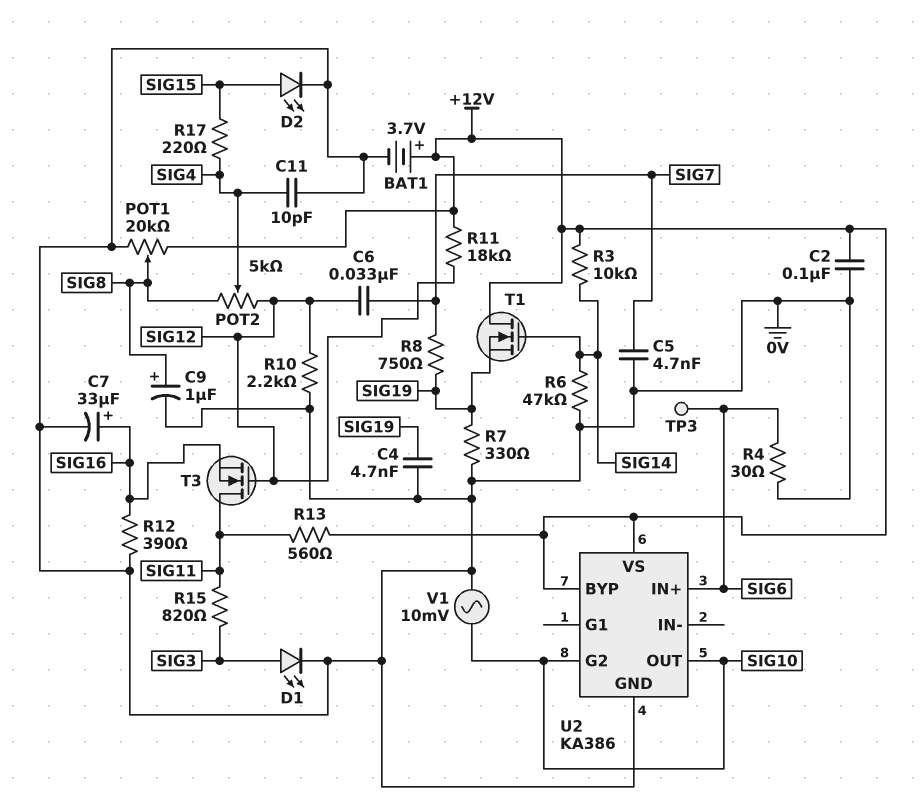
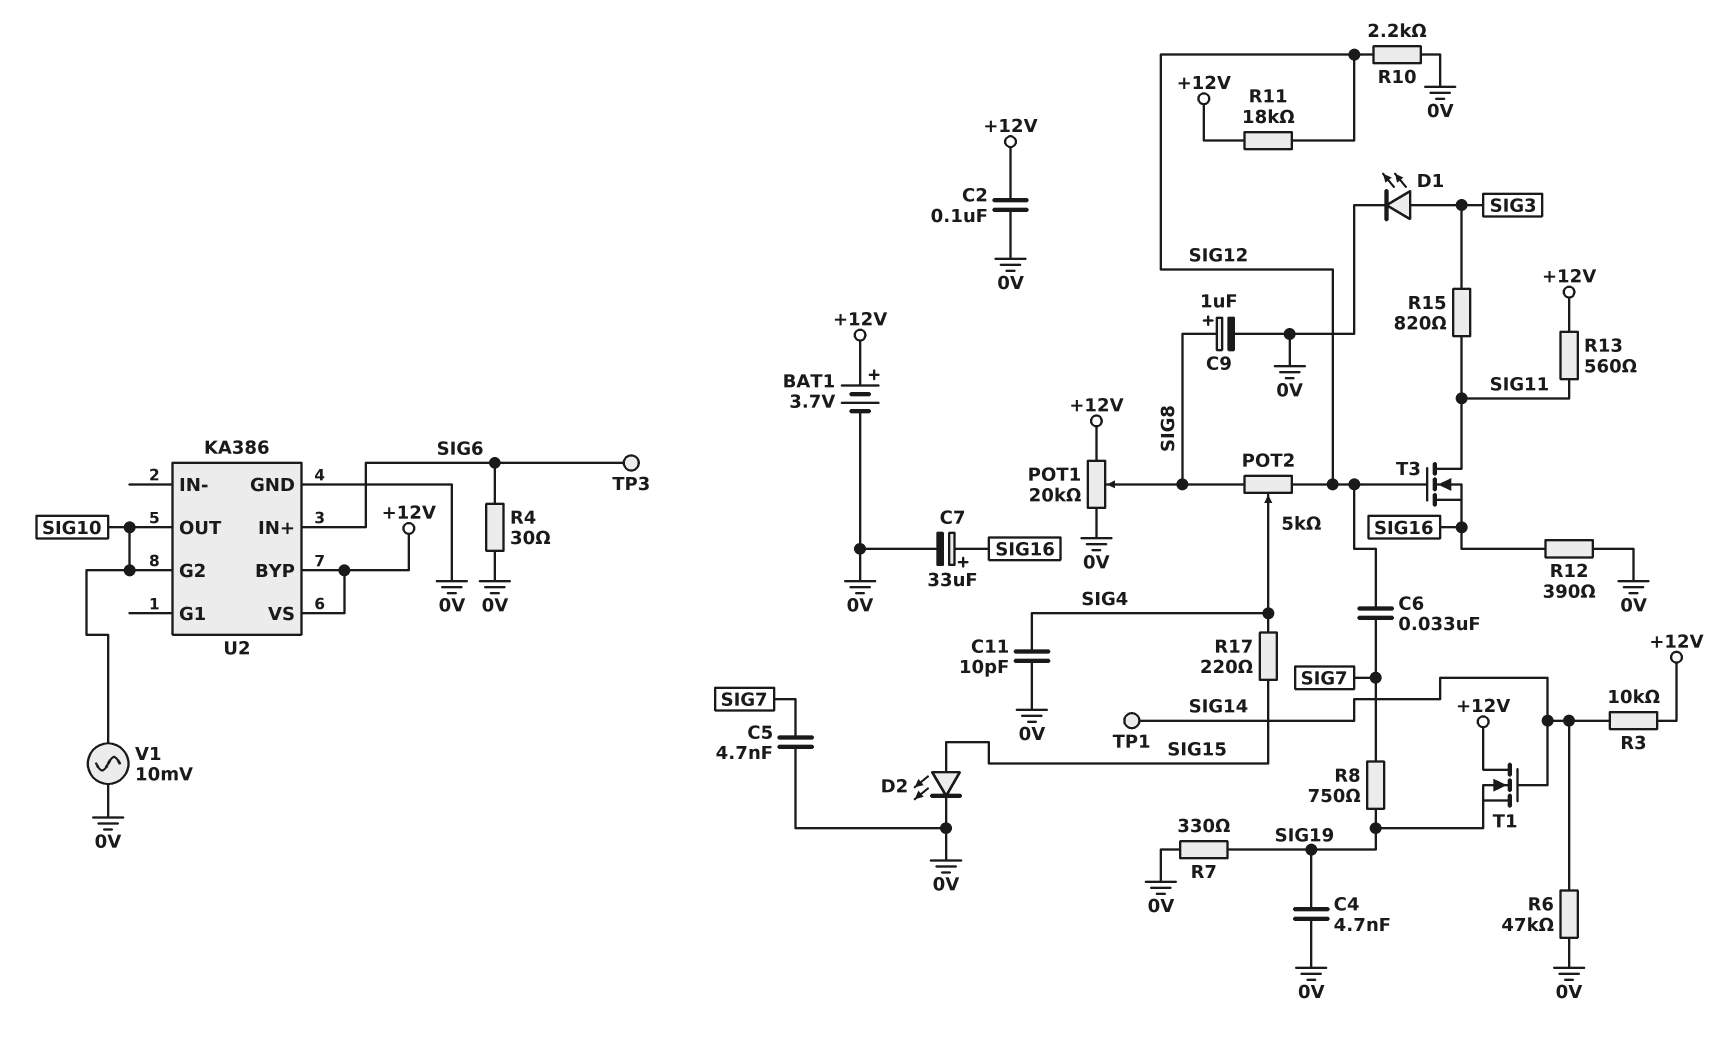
TP1: none -> test point (SIG14)

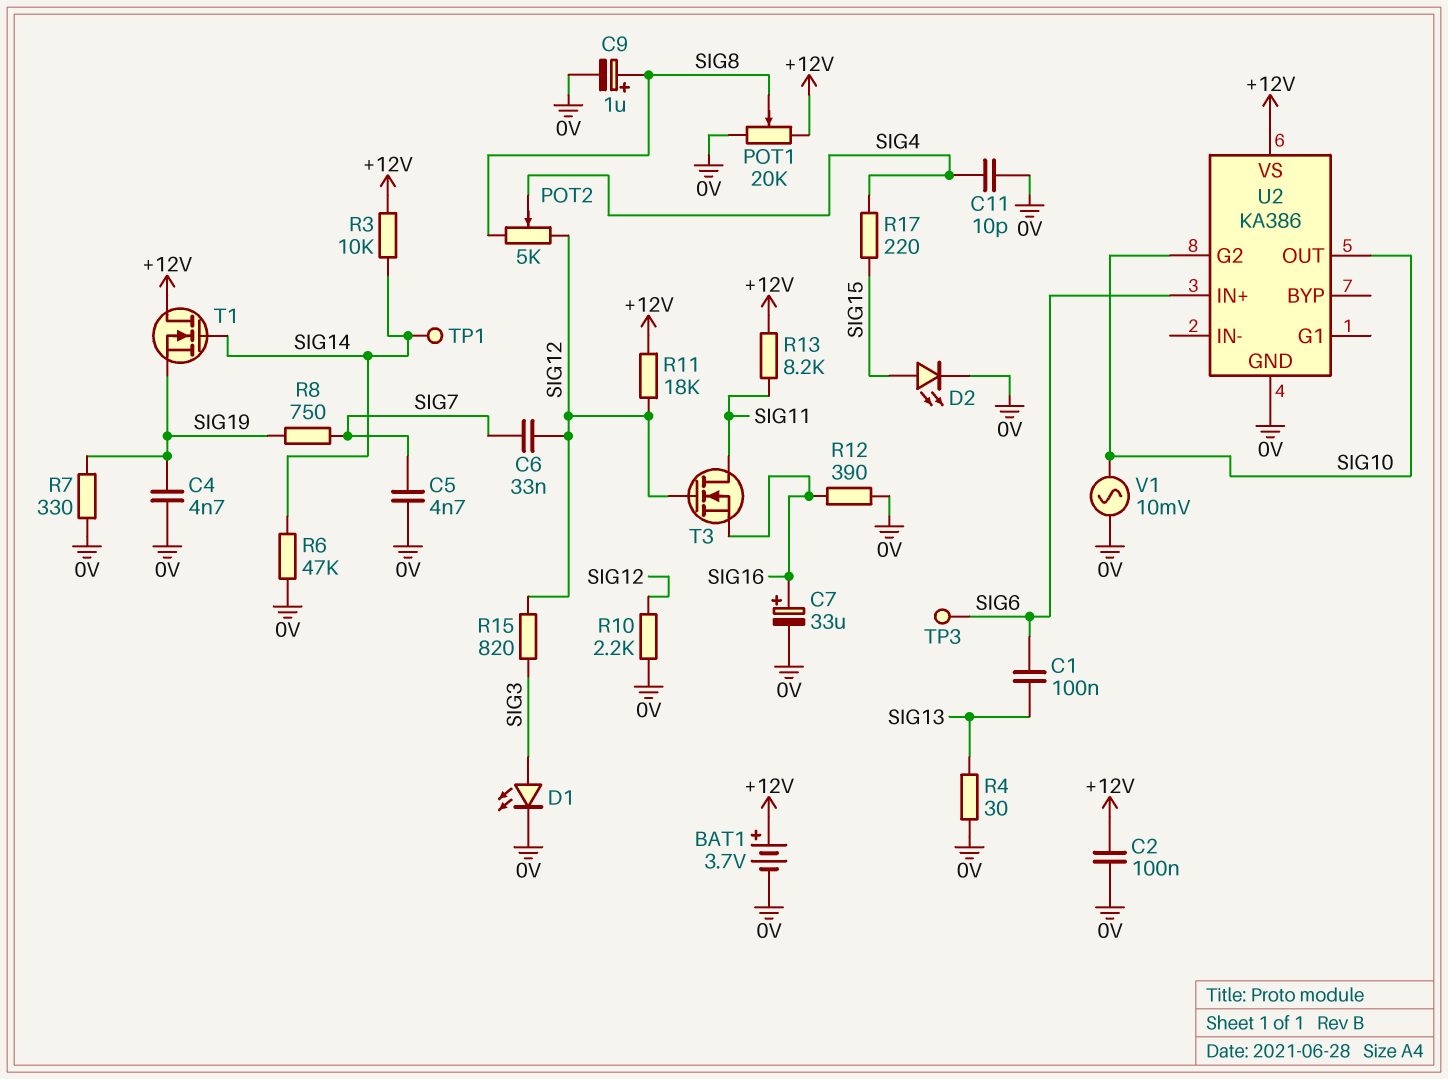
C1: none -> 100nF (SIG6, SIG13)
R4: 30 (0V, SIG6) -> 30 (0V, SIG13)
R13: 560 (+12V, SIG11) -> 8.2k (+12V, SIG11)
R15: 820 (SIG3, SIG11) -> 820 (SIG3, SIG12)
U2 pin BYP: +12V -> none

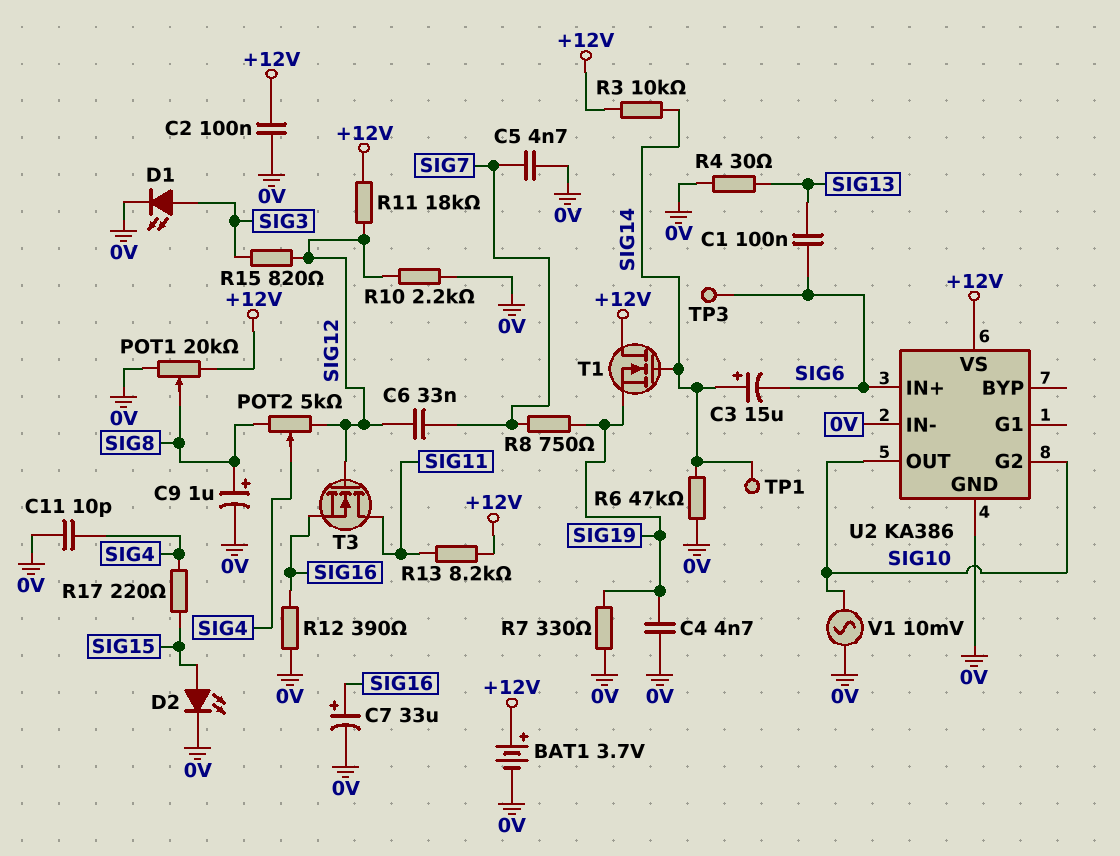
C3: none -> 15uF (plus SIG14, minus SIG6)
U2 pin IN-: none -> 0V

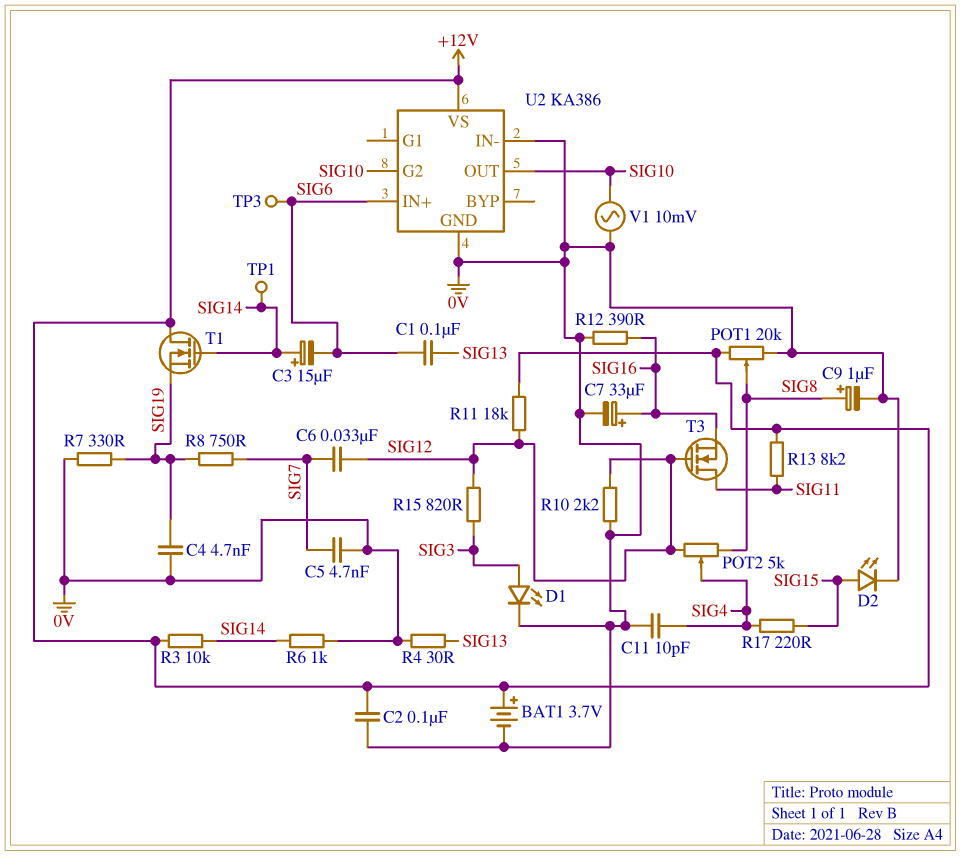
R6: 47k (0V, SIG14) -> 1k (0V, SIG14)

